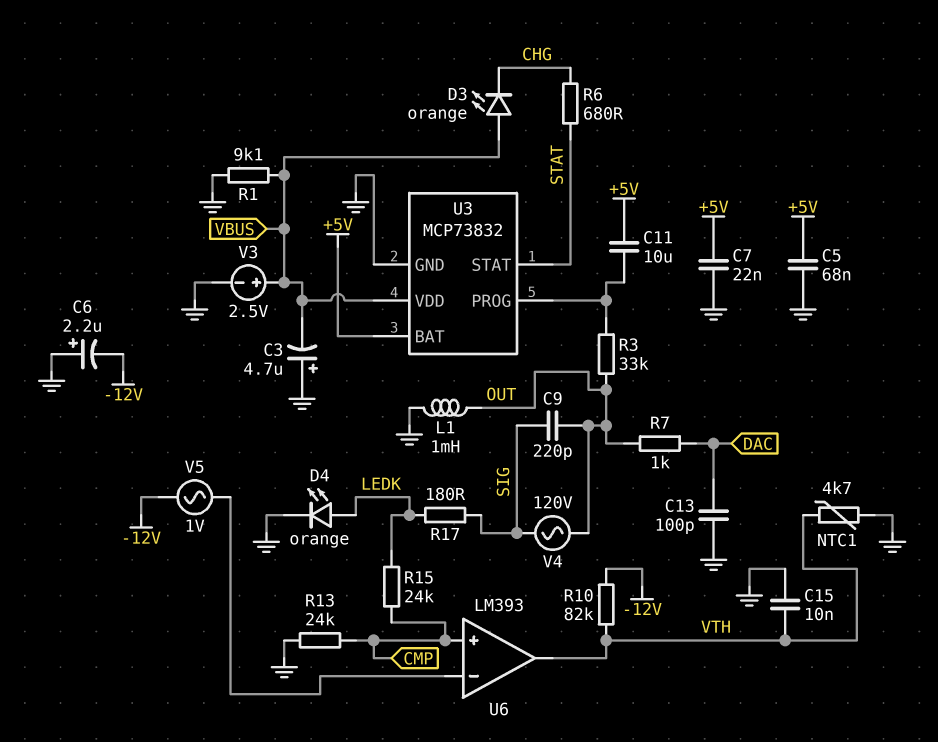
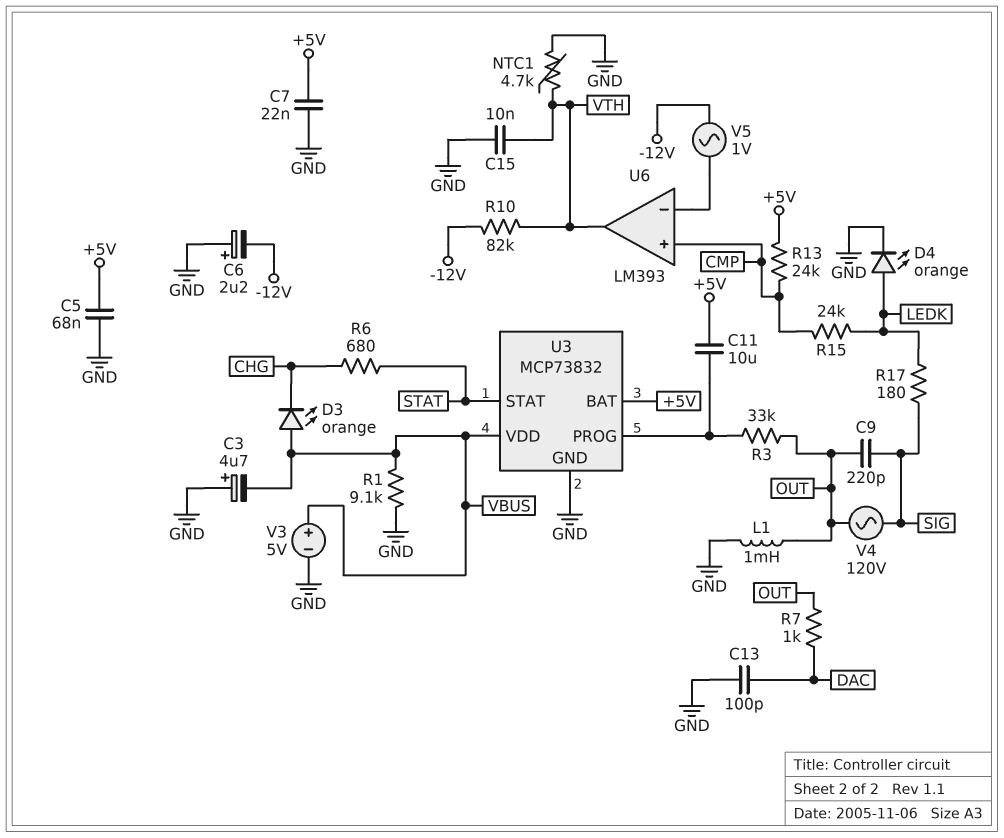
R13: 24k (CMP, GND) -> 24k (+5V, CMP)
V3: 2.5V (plus VBUS, minus GND) -> 5V (plus VBUS, minus GND)

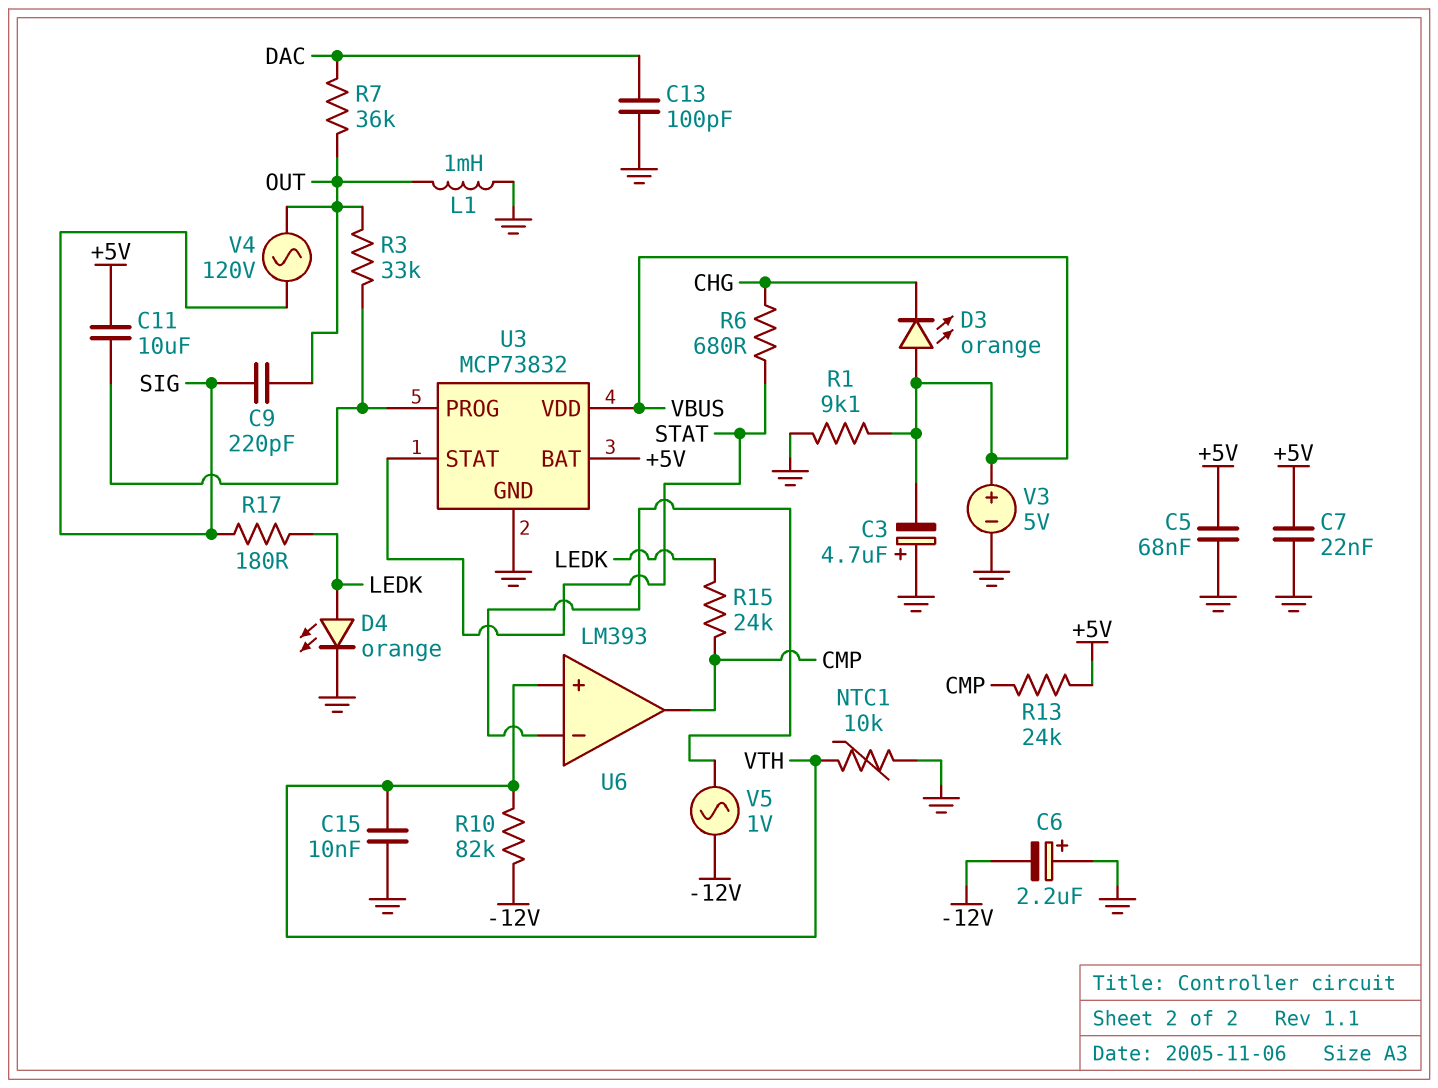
NTC1: 4.7k (GND, VTH) -> 10k (GND, VTH)
R7: 1k (DAC, OUT) -> 36k (DAC, OUT)
U6 pin in+: CMP -> VTH
U6 pin out: VTH -> CMP

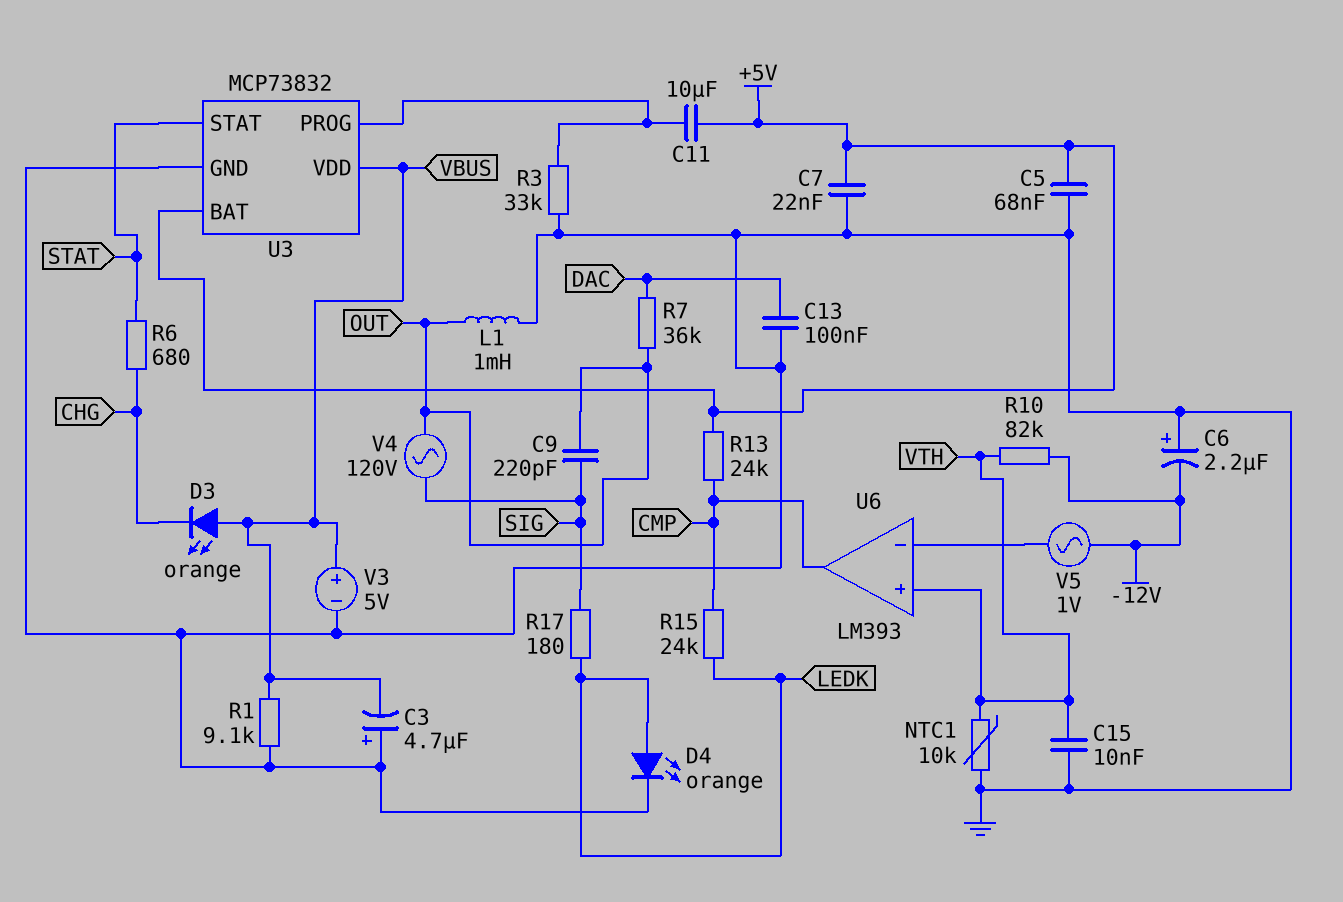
C13: 100pF (DAC, GND) -> 100nF (DAC, GND)
R3: 33k (OUT, U3/PROG) -> 33k (GND, U3/PROG)

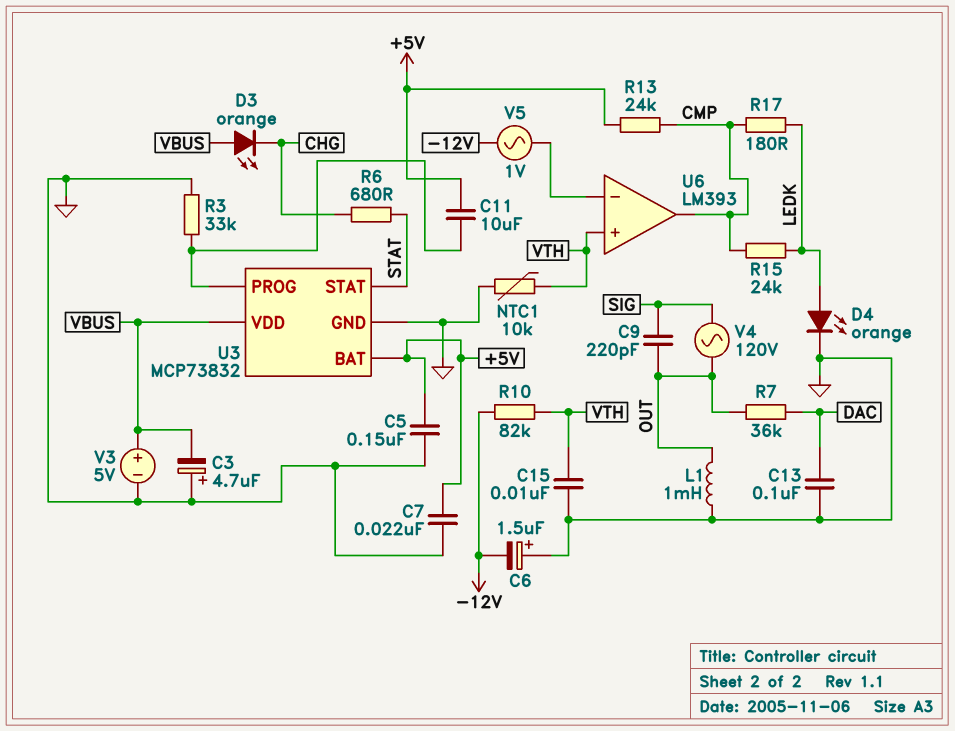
C5: 68nF (+5V, GND) -> 150nF (+5V, GND)
C6: 2.2uF (plus GND, minus -12V) -> 1.5uF (plus GND, minus -12V)
R1: 9.1k (GND, VBUS) -> none
R17: 180 (LEDK, SIG) -> 180 (CMP, LEDK)

